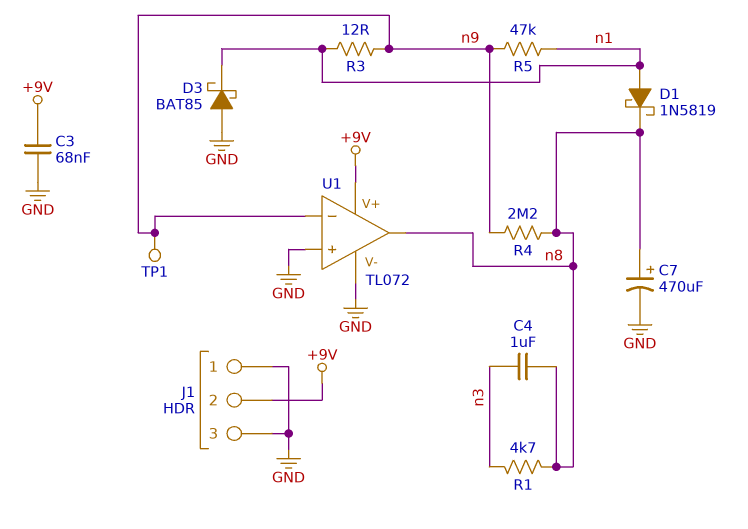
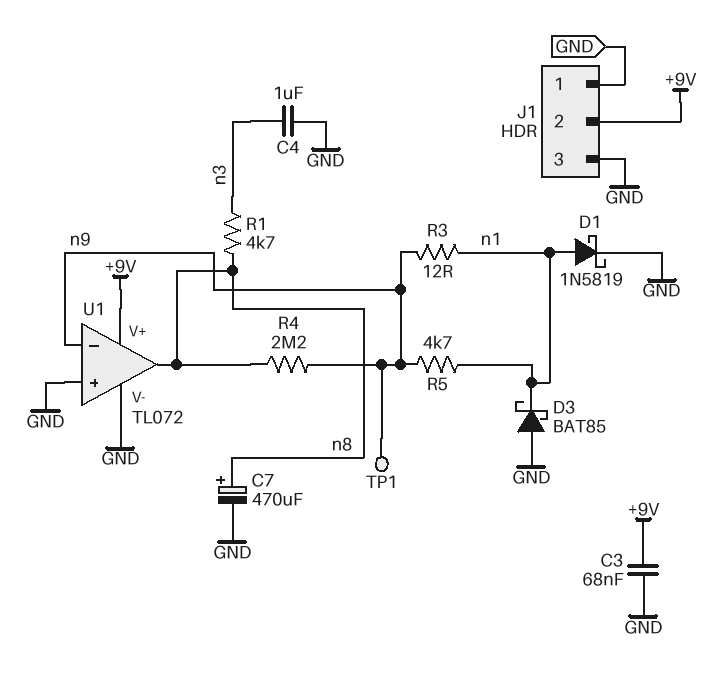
C4: 1uF (n3, n8) -> 1uF (GND, n3)
D1: schottky 1N5819 (A n1, K n8) -> schottky 1N5819 (A n1, K GND)
R5: 47k (n1, n9) -> 4.7k (n1, n9)

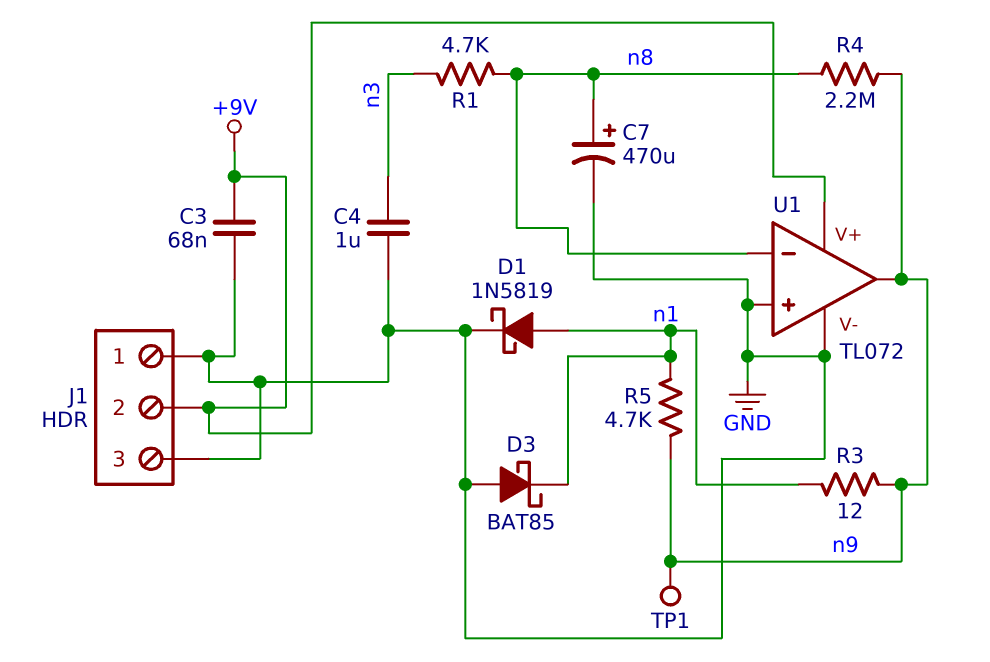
U1 pin in-: n9 -> n8
U1 pin out: n8 -> n9

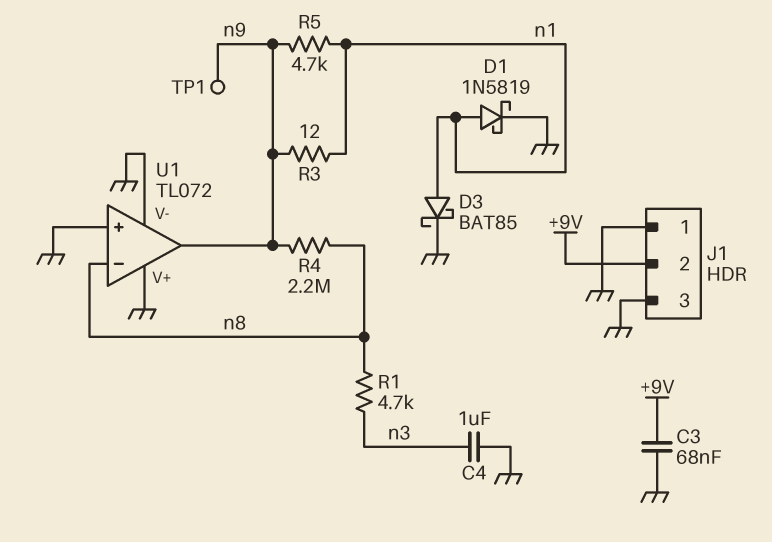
C7: 470uF (plus n8, minus GND) -> none
D3: schottky BAT85 (A GND, K n1) -> schottky BAT85 (A n1, K GND)
U1 pin V+: +9V -> GND

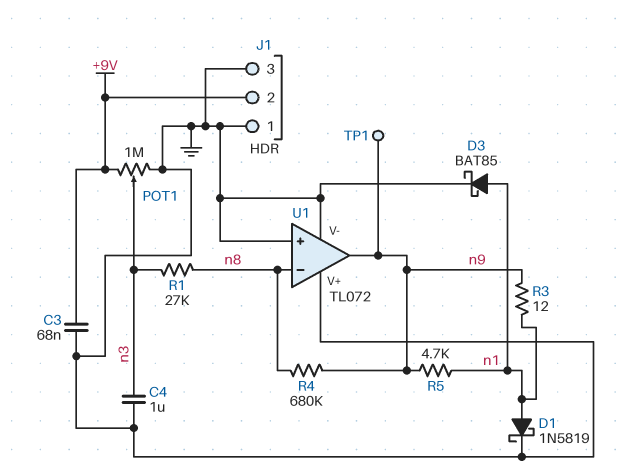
POT1: none -> 1M (+9V, GND, wiper n3)
R1: 4.7k (n3, n8) -> 27k (n3, n8)
R4: 2.2M (n8, n9) -> 680k (n8, n9)

